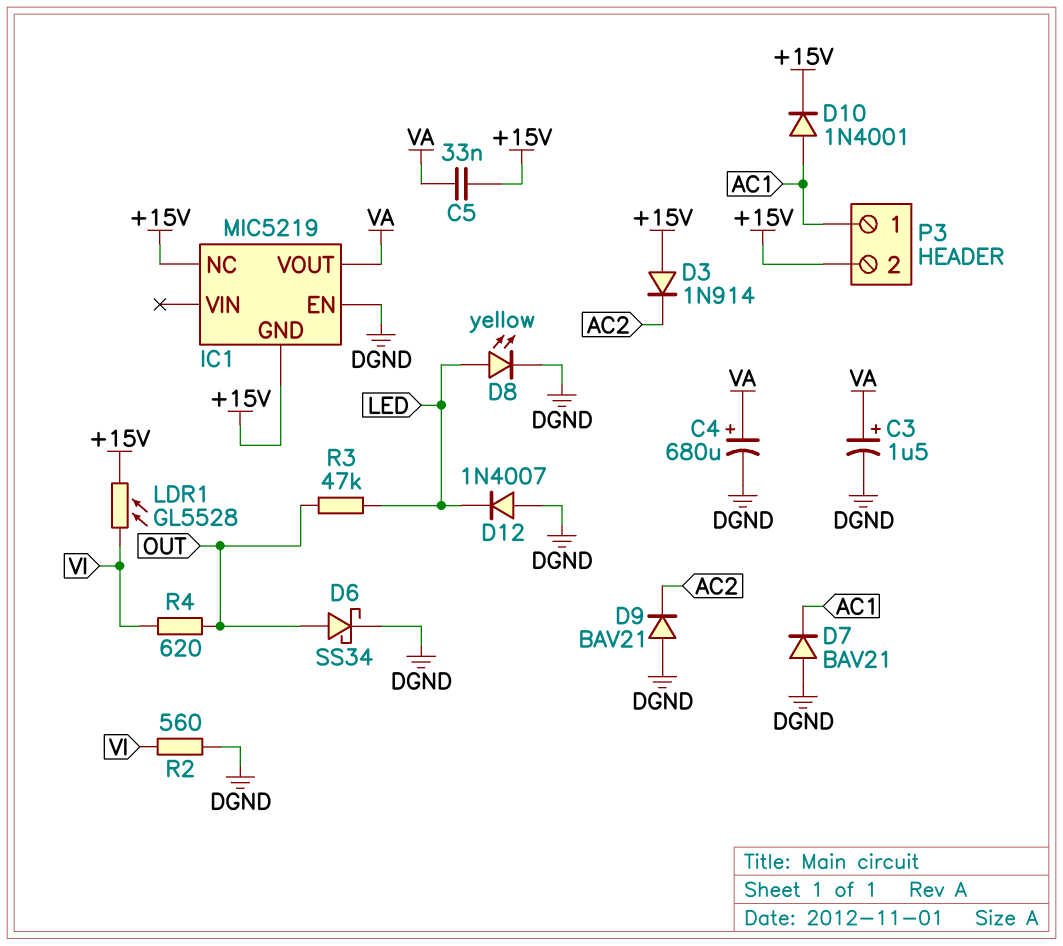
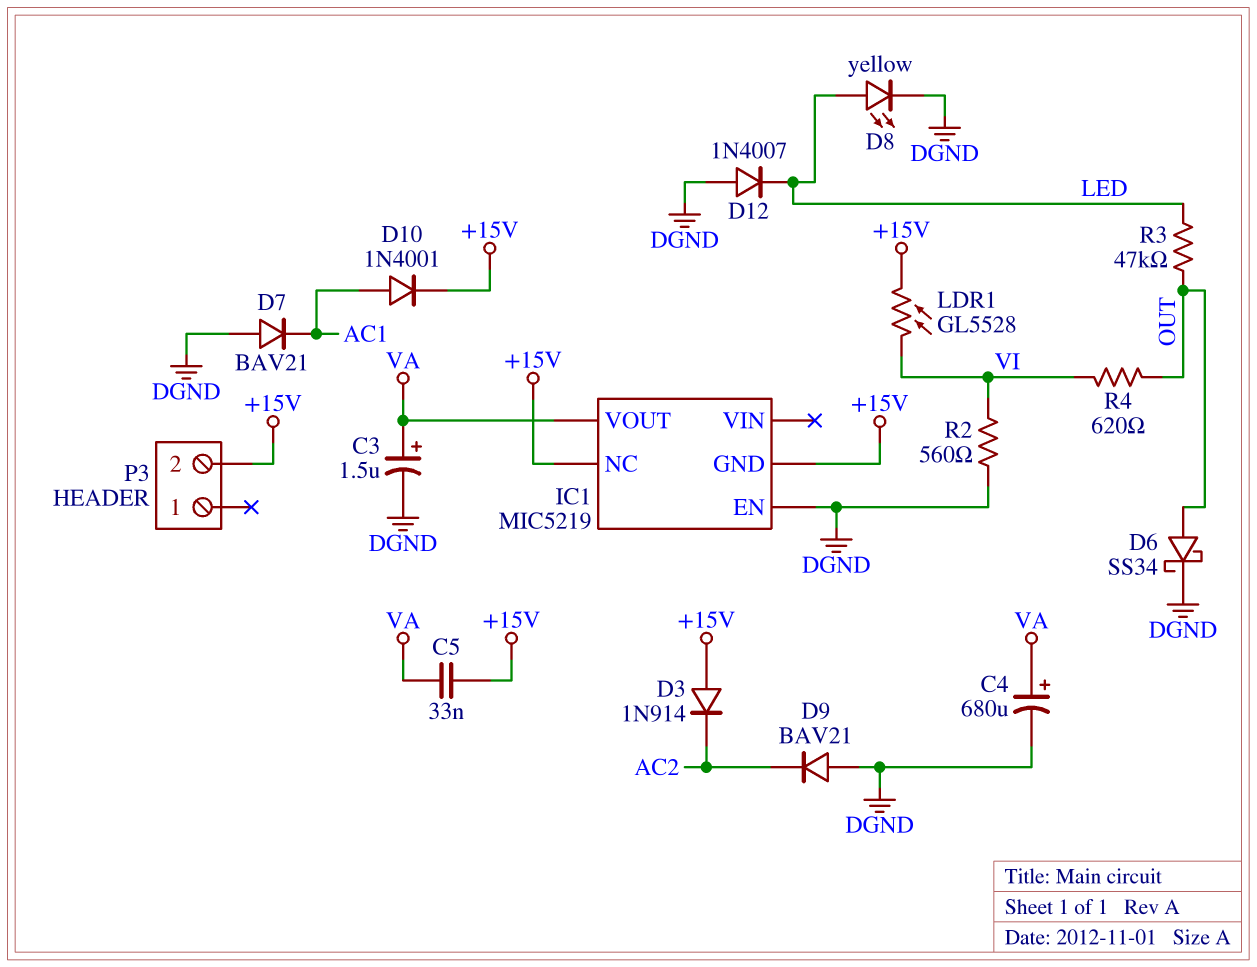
P3 pin 1: AC1 -> none

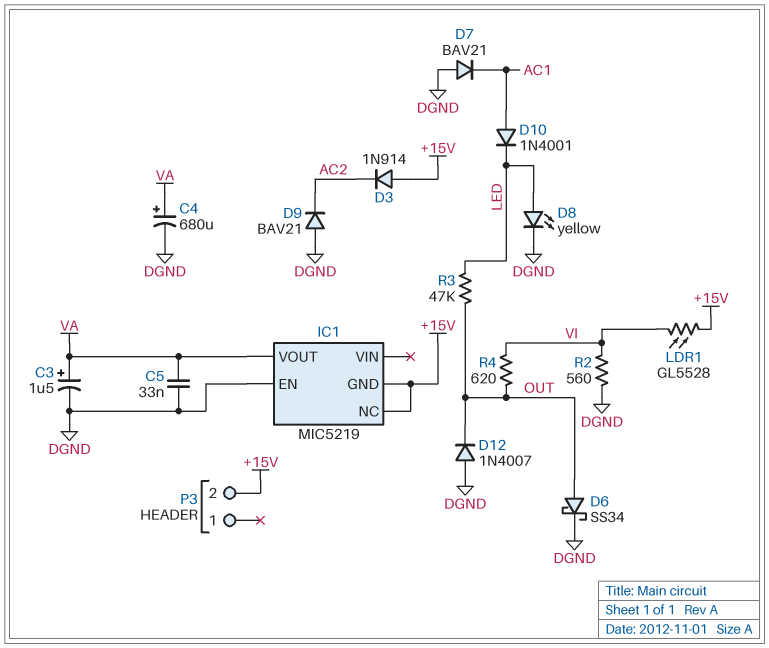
C5: 33nF (+15V, VA) -> 33nF (DGND, VA)
D10: diode 1N4001 (A AC1, K +15V) -> diode 1N4001 (A AC1, K LED)
D12: diode 1N4007 (A DGND, K LED) -> diode 1N4007 (A DGND, K OUT)

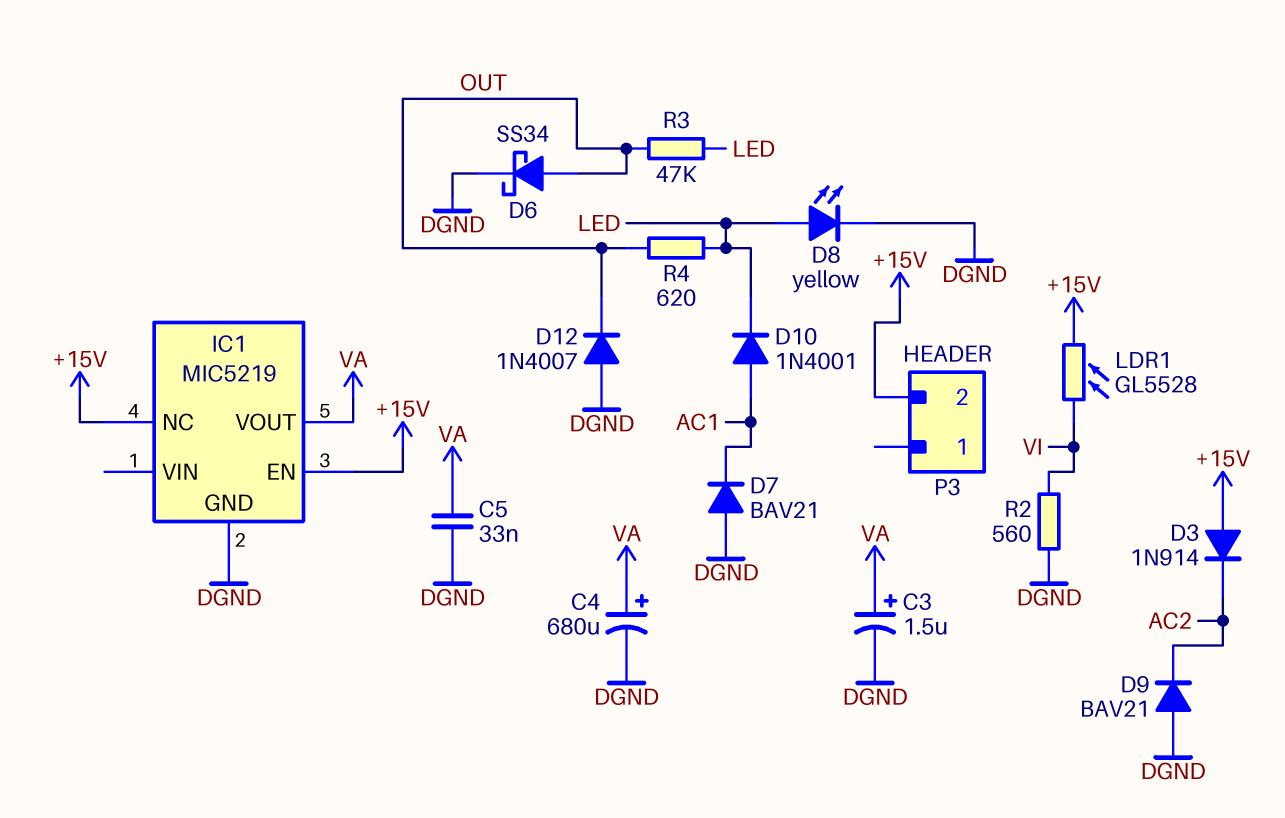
IC1 pin EN: DGND -> +15V
IC1 pin GND: +15V -> DGND
R4: 620 (OUT, VI) -> 620 (LED, OUT)

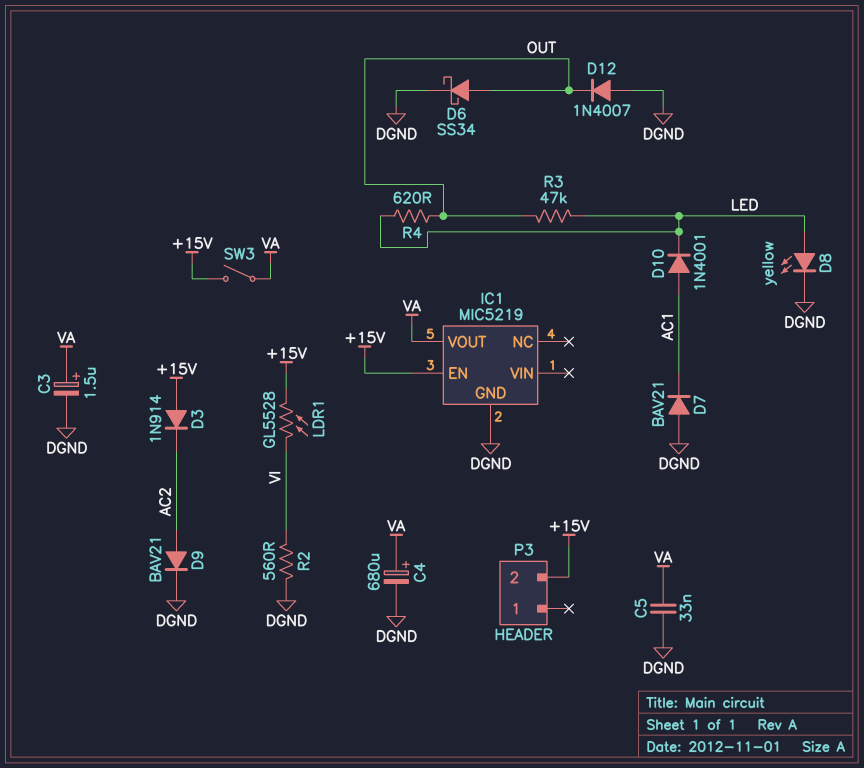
D9: diode BAV21 (A DGND, K AC2) -> diode BAV21 (A AC2, K DGND)
IC1 pin NC: +15V -> none
SW3: none -> switch (+15V, VA)

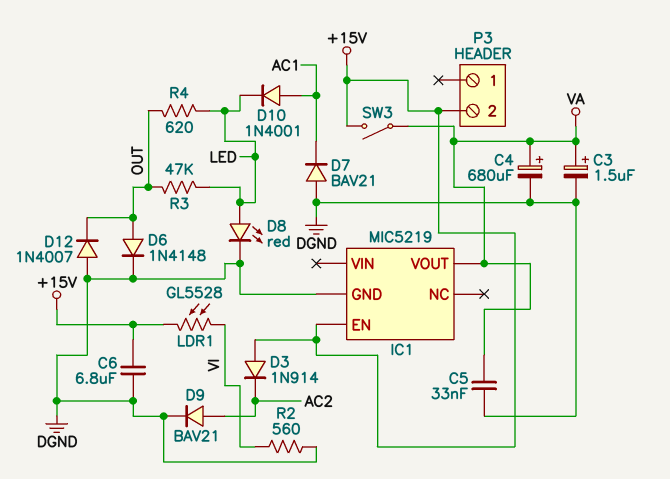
C6: none -> 6.8uF (+15V, DGND)
D6: schottky SS34 (A OUT, K DGND) -> diode 1N4148 (A OUT, K DGND)
D8: LED yellow (A LED, K DGND) -> LED red (A LED, K DGND)

